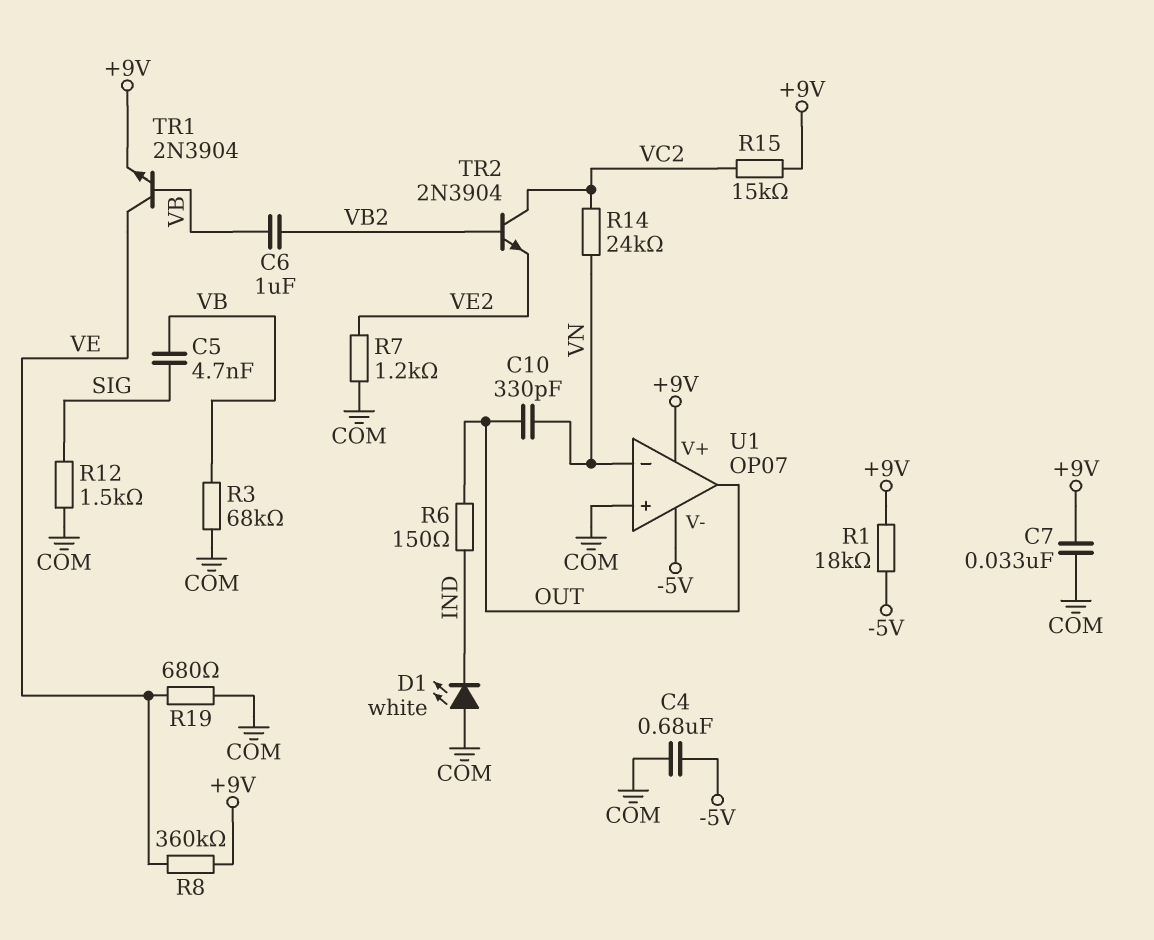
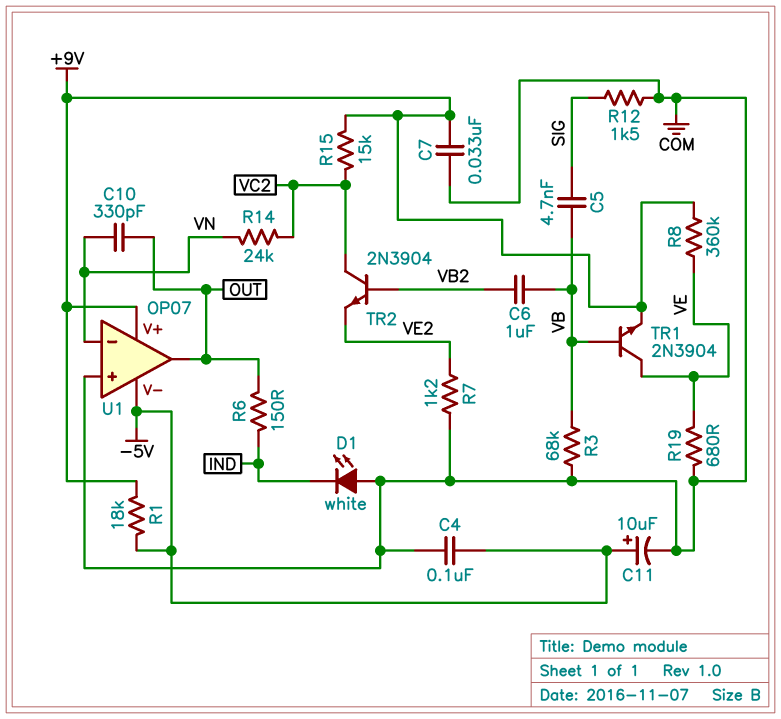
C4: 680nF (-5V, COM) -> 100nF (-5V, COM)
C11: none -> 10uF (plus -5V, minus COM)

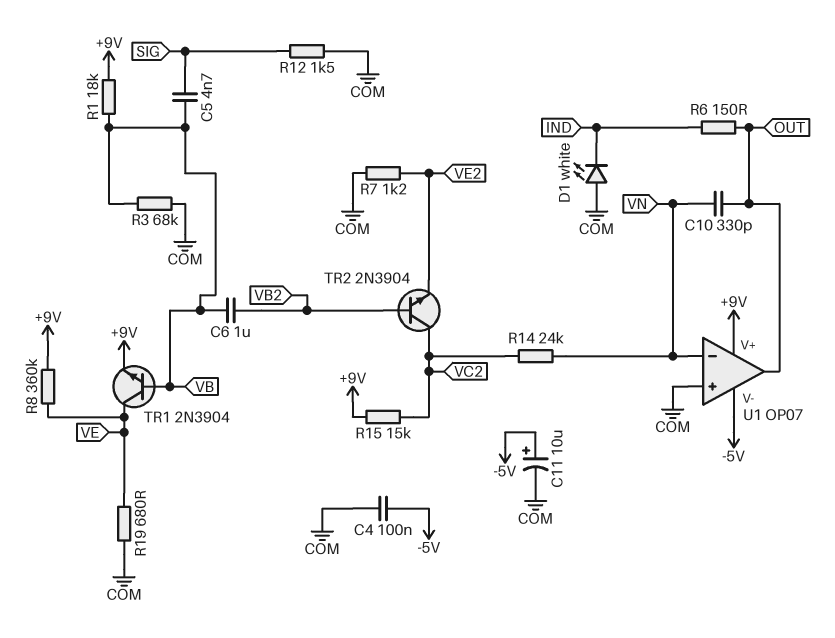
C7: 33nF (+9V, COM) -> none
R1: 18k (+9V, -5V) -> 18k (+9V, VB)

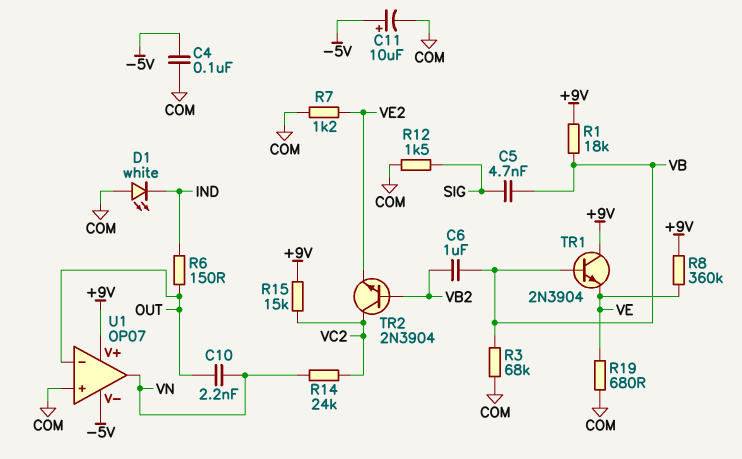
C10: 330pF (OUT, VN) -> 2.2nF (OUT, VN)
TR1: NPN 2N3904 (B VB, C VE, E +9V) -> NPN 2N3904 (B VB, C +9V, E VE)
U1 pin in-: VN -> OUT
U1 pin out: OUT -> VN

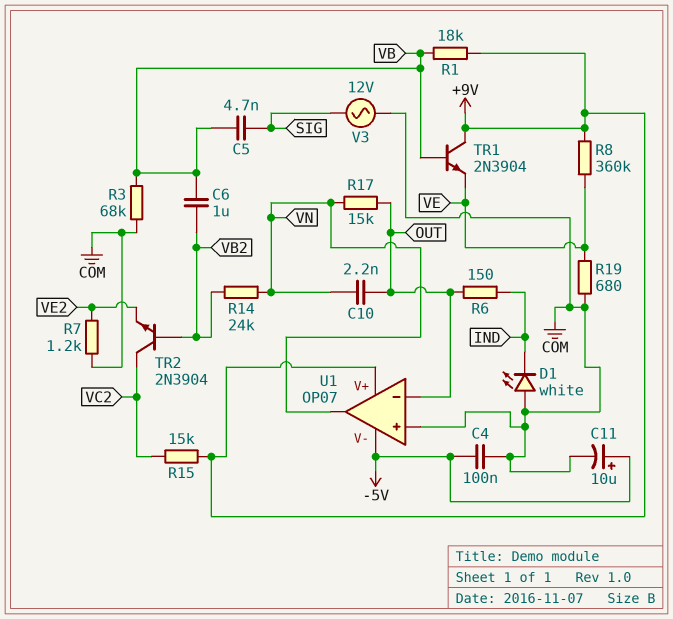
R12: 1.5k (COM, SIG) -> none
R14: 24k (VC2, VN) -> 24k (VB2, VN)
R17: none -> 15k (OUT, VN)
V3: none -> AC 12V (COM, SIG)

